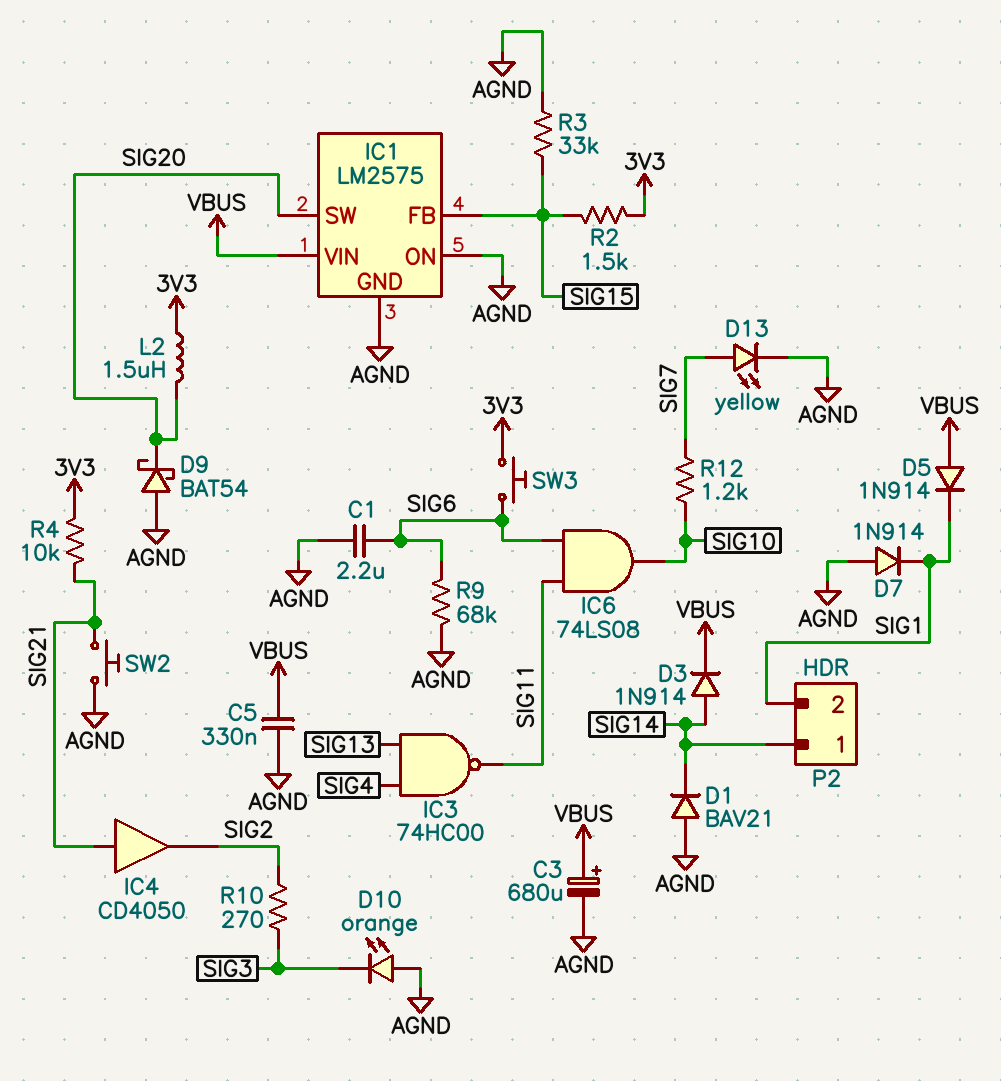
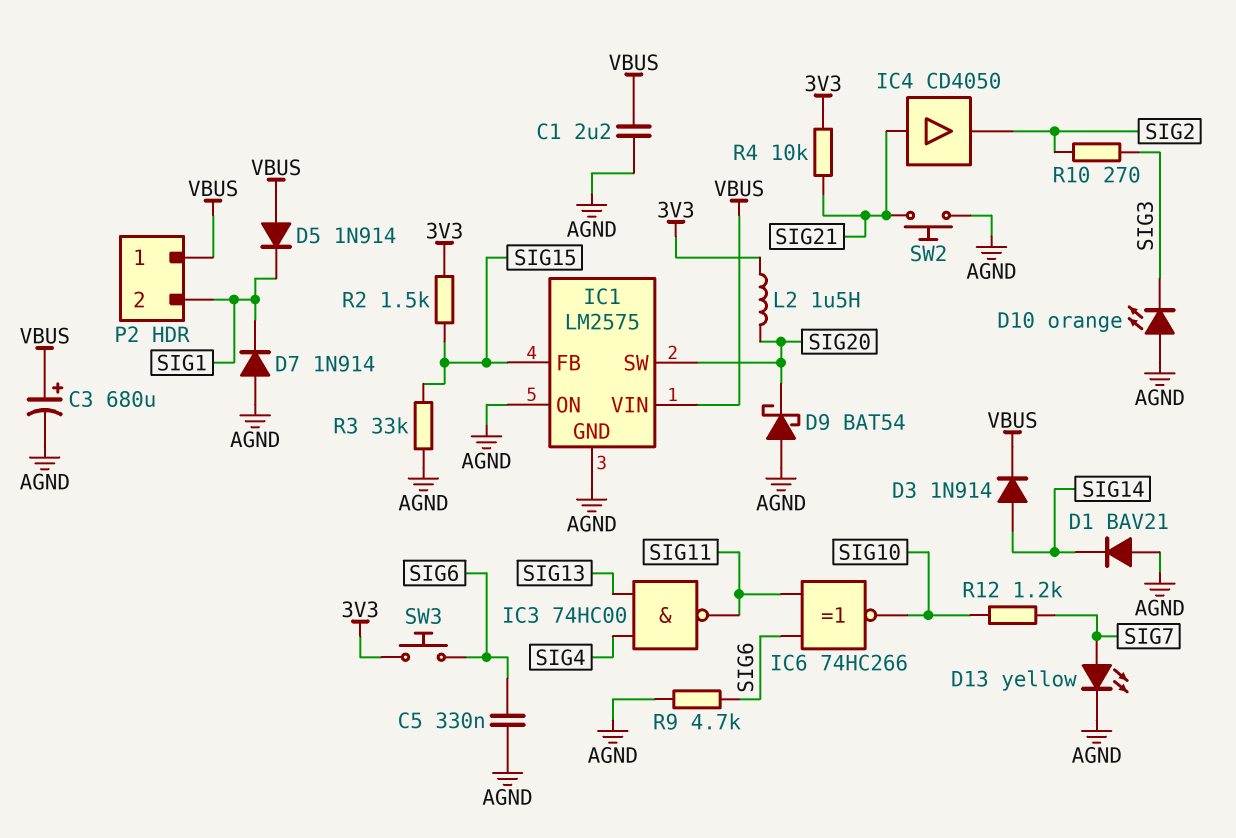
C1: 2.2uF (AGND, SIG6) -> 2.2uF (AGND, VBUS)
C5: 330nF (AGND, VBUS) -> 330nF (AGND, SIG6)
IC6: AND 74LS08 (in SIG6, in SIG11, out SIG10) -> XNOR 74HC266 (in SIG6, in SIG11, out SIG10)
P2 pin 1: SIG14 -> VBUS
R9: 68k (AGND, SIG6) -> 4.7k (AGND, SIG6)

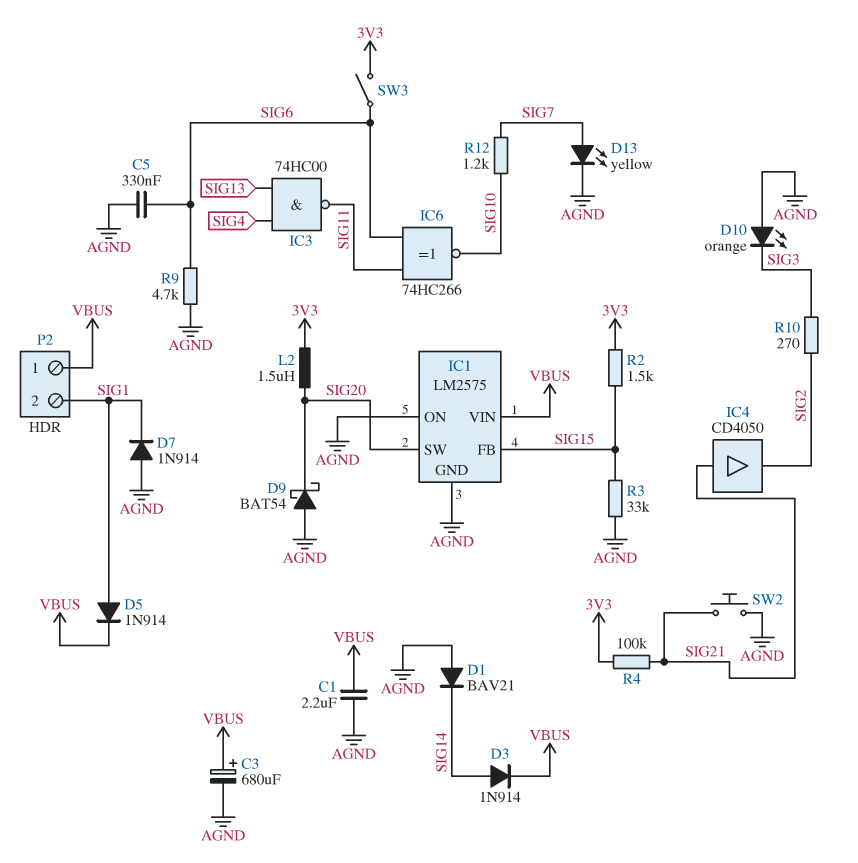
D5: diode 1N914 (A VBUS, K SIG1) -> diode 1N914 (A SIG1, K VBUS)
R4: 10k (3V3, SIG21) -> 100k (3V3, SIG21)
SW3: button (3V3, SIG6) -> switch (3V3, SIG6)

